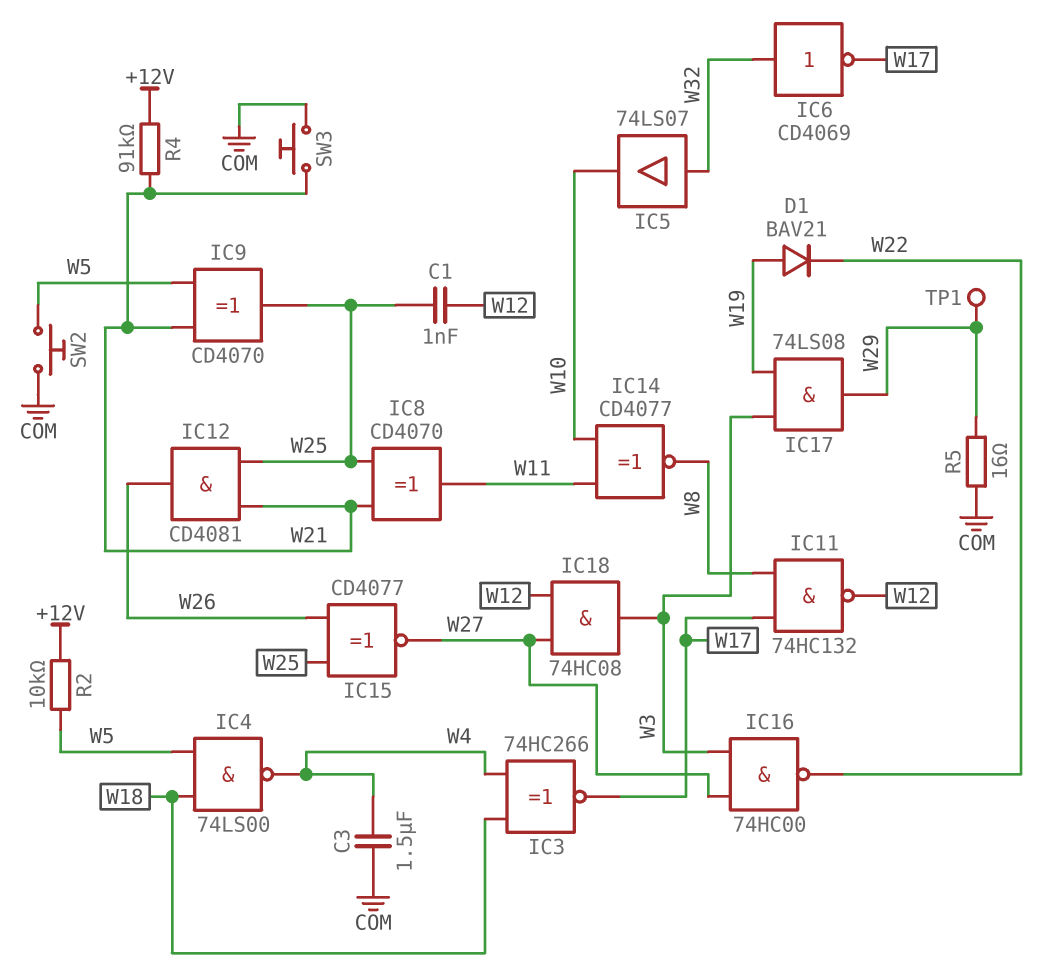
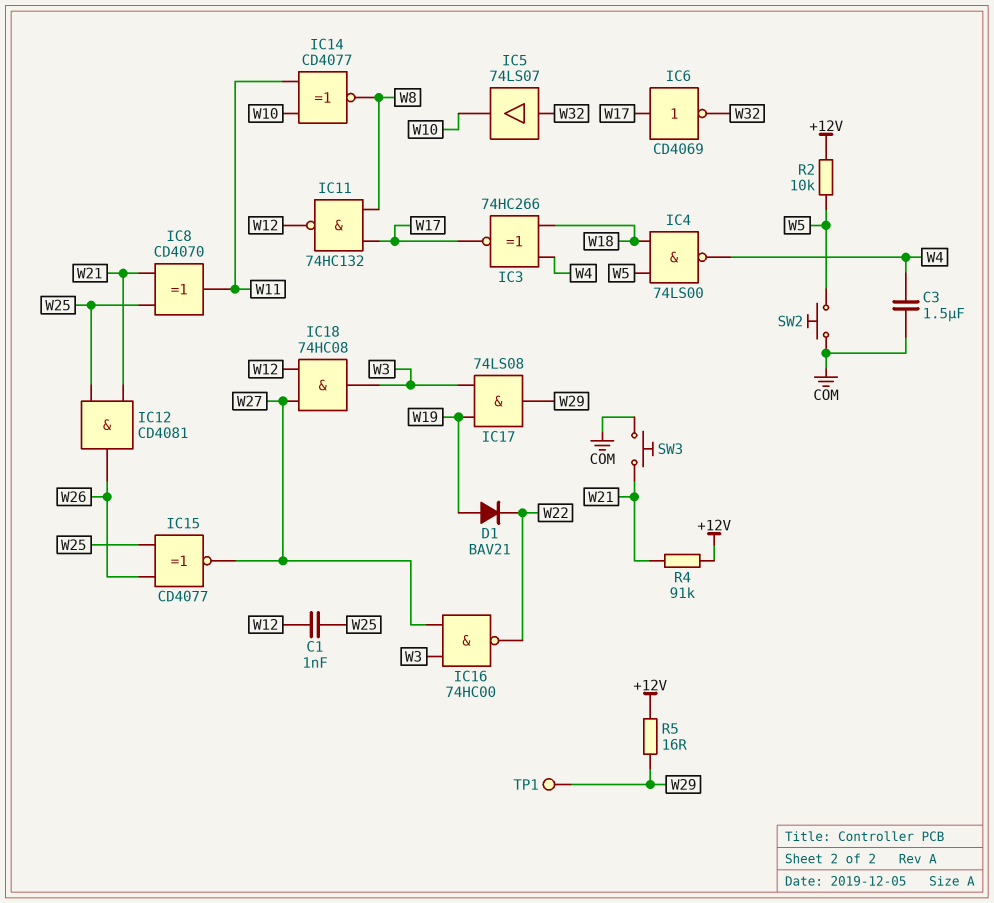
IC6: NOT CD4069 (in W32, out W17) -> NOT CD4069 (in W17, out W32)
IC9: XOR CD4070 (in W5, in W21, out W25) -> none
R5: 16 (COM, W29) -> 16 (+12V, W29)

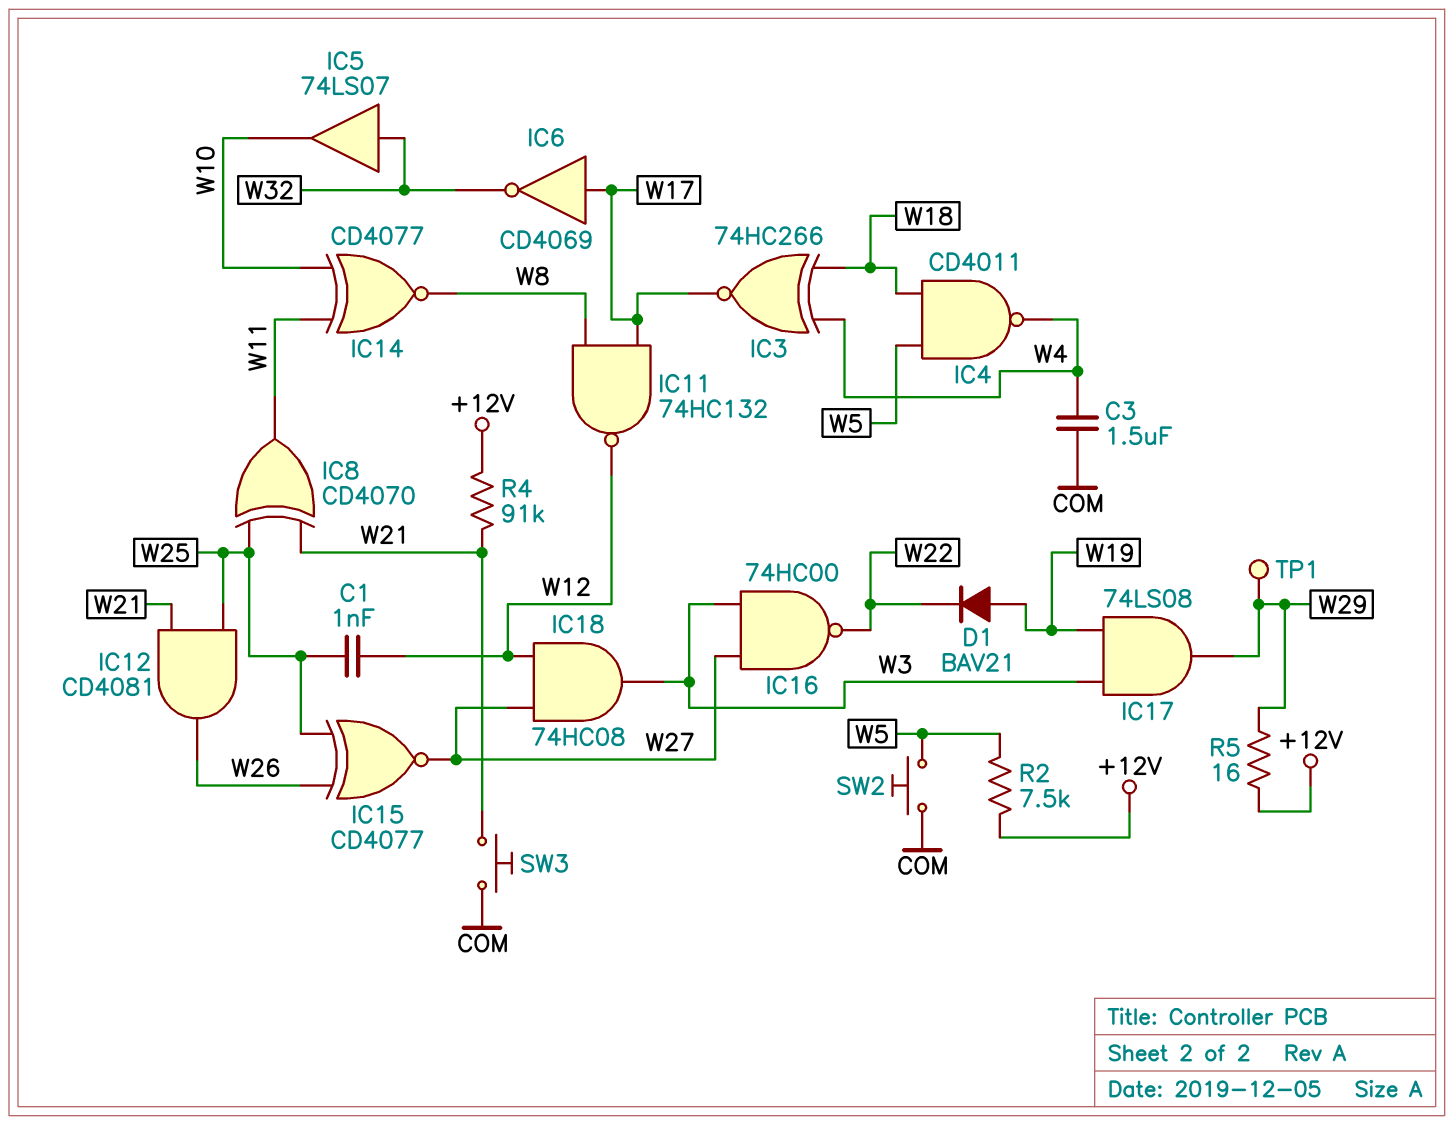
IC4: NAND 74LS00 (in W5, in W18, out W4) -> NAND CD4011 (in W5, in W18, out W4)
R2: 10k (+12V, W5) -> 7.5k (+12V, W5)

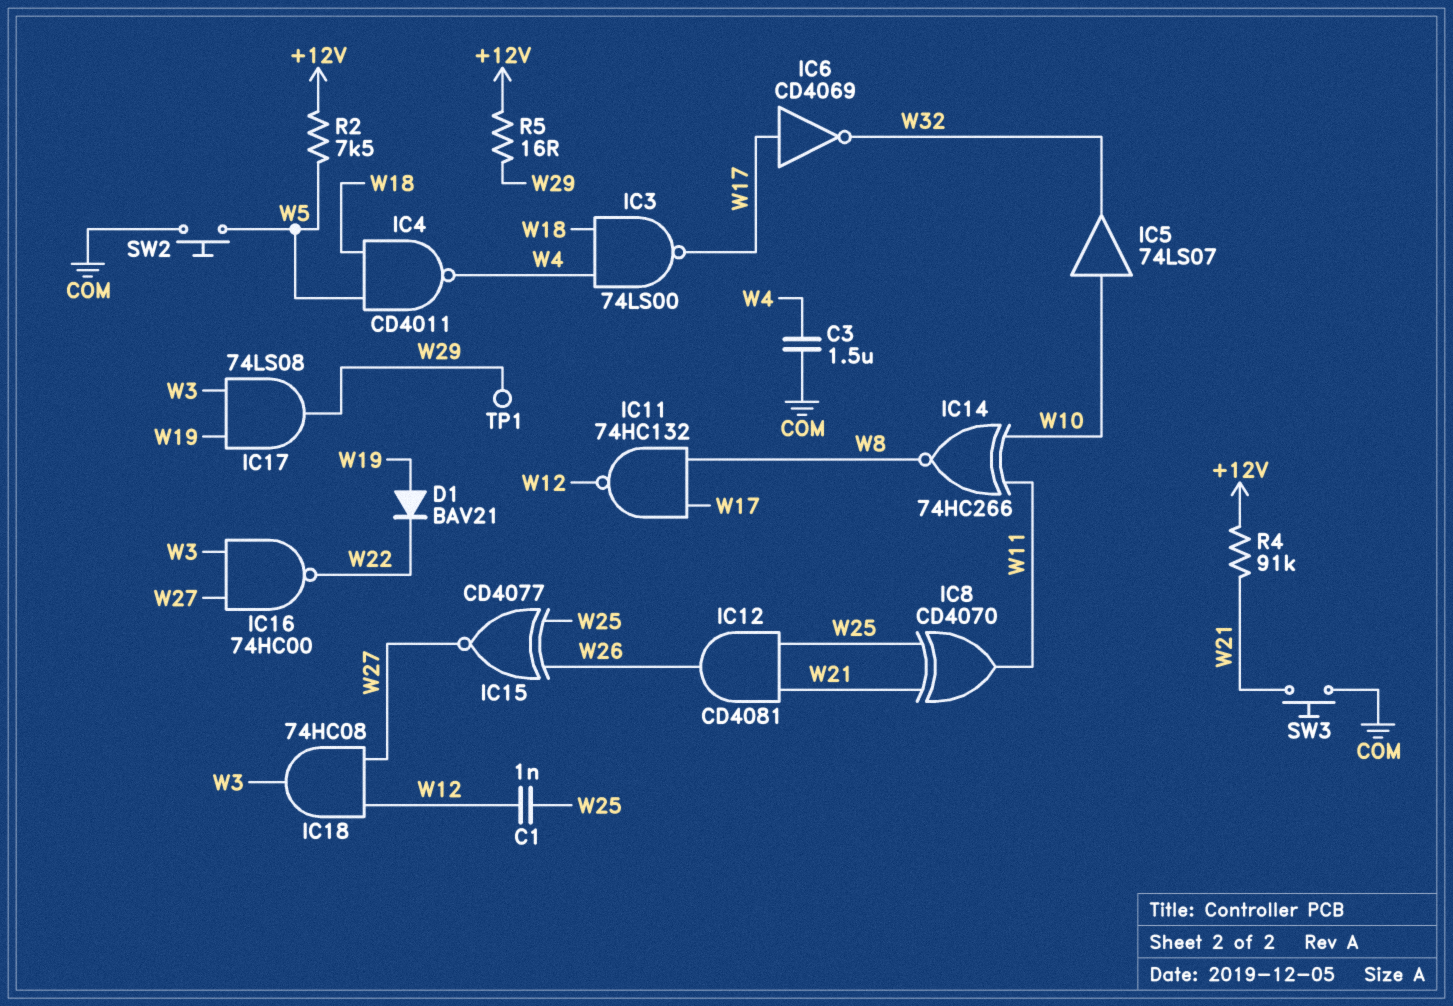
IC3: XNOR 74HC266 (in W4, in W18, out W17) -> NAND 74LS00 (in W4, in W18, out W17)
IC5: buffer 74LS07 (in W32, out W10) -> buffer 74LS07 (in W10, out W32)
IC14: XNOR CD4077 (in W10, in W11, out W8) -> XNOR 74HC266 (in W10, in W11, out W8)

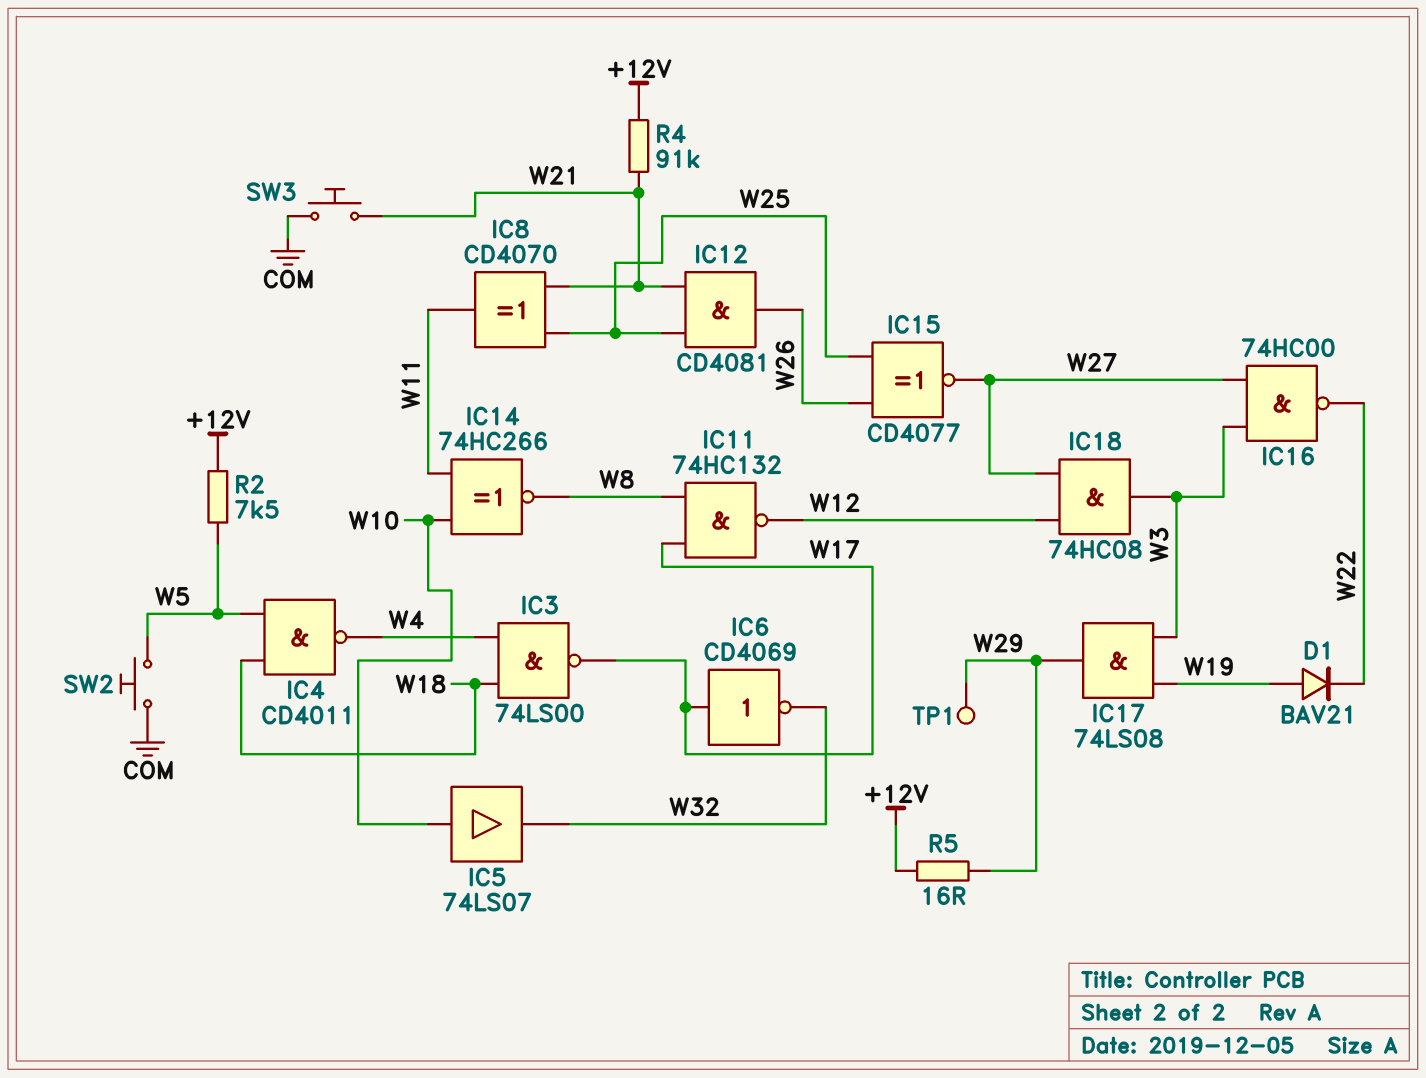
C1: 1nF (W12, W25) -> none
C3: 1.5uF (COM, W4) -> none

